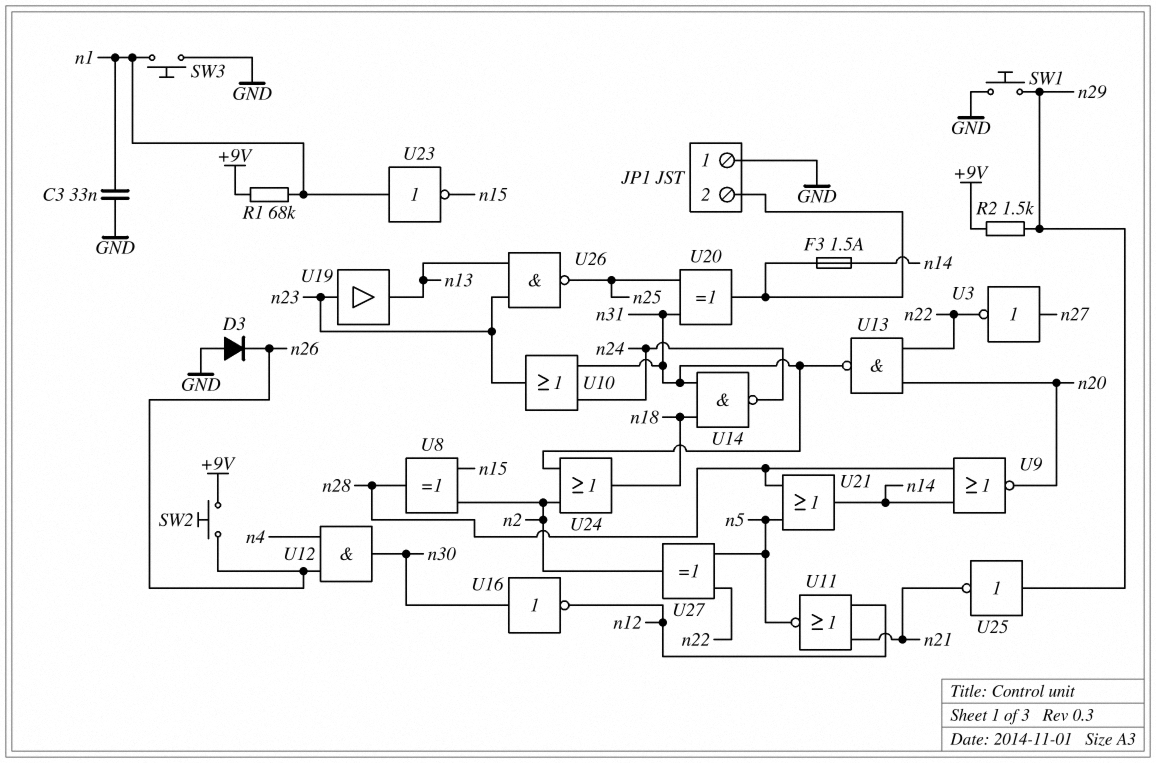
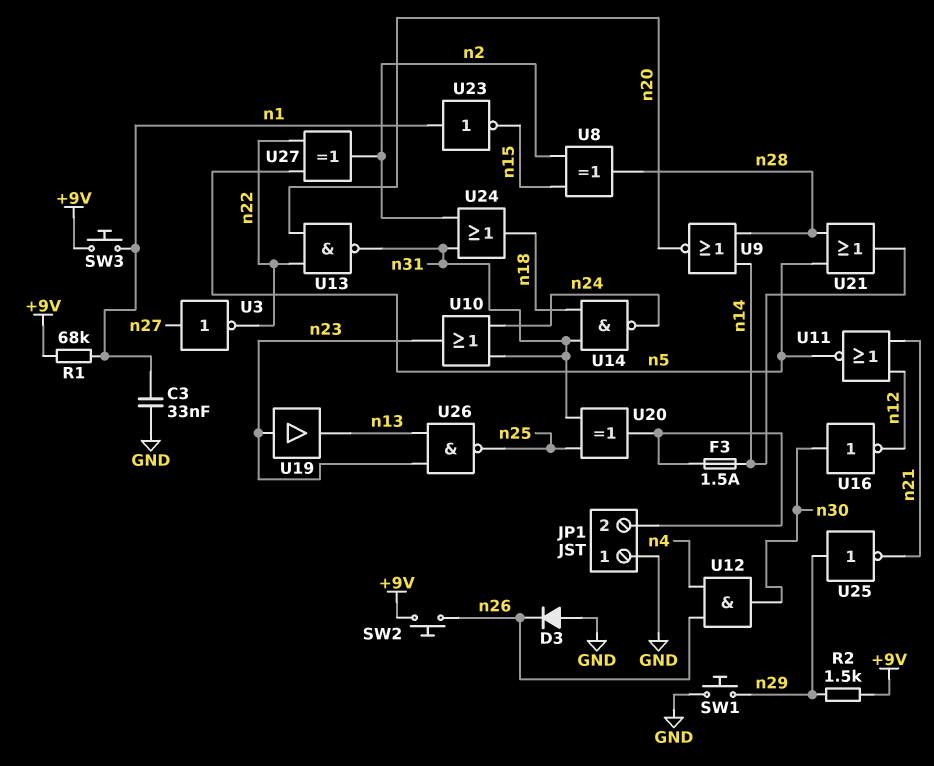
SW3: button (GND, n1) -> button (+9V, n1)

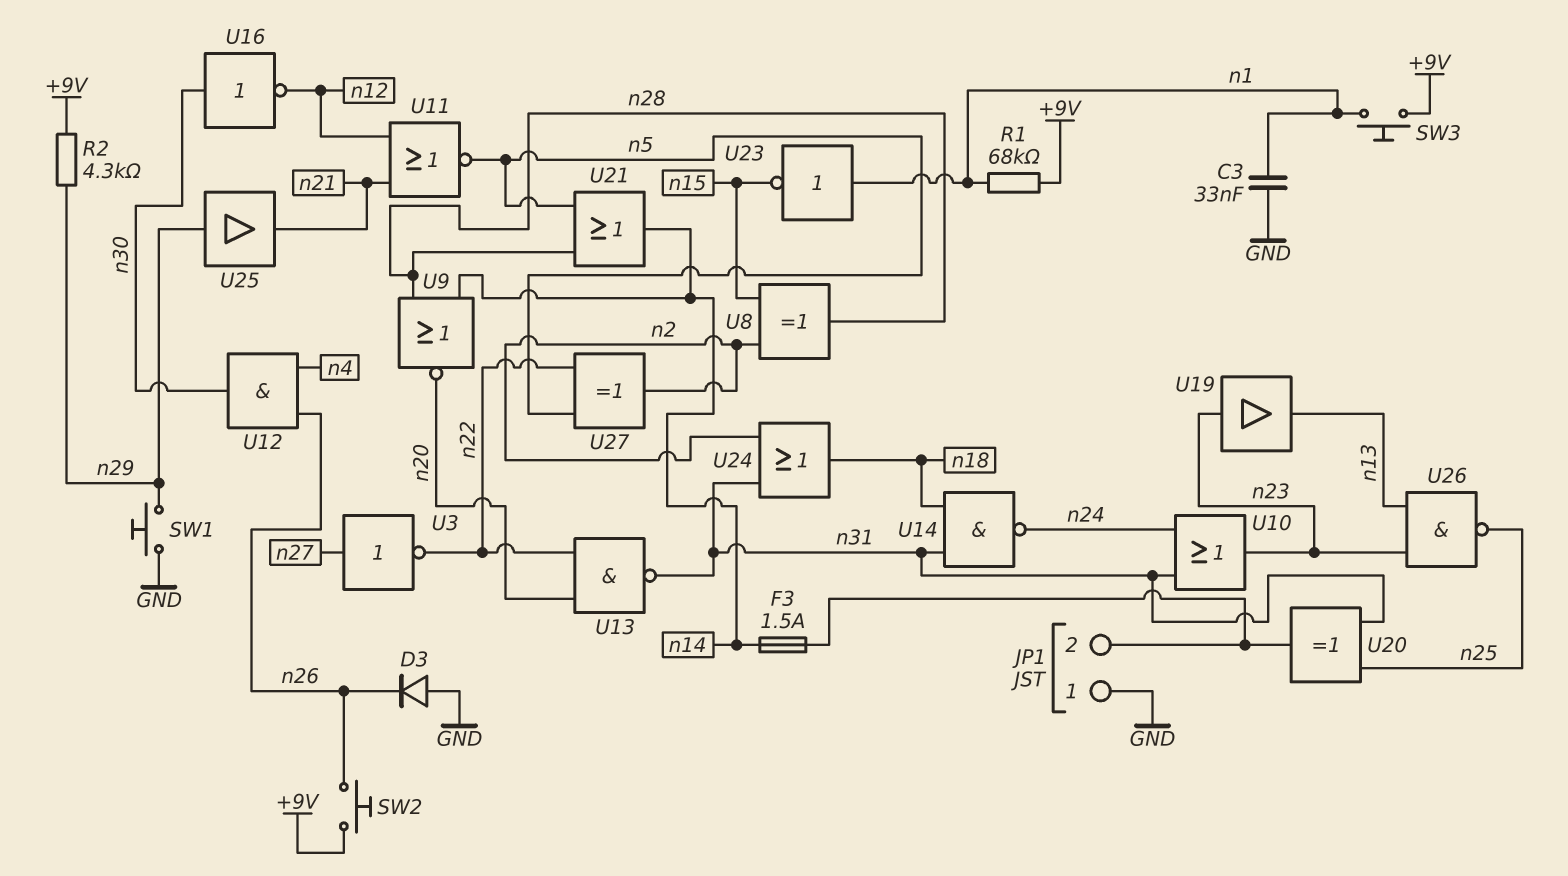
R2: 1.5k (+9V, n29) -> 4.3k (+9V, n29)
U25: NOT (in n29, out n21) -> buffer (in n29, out n21)

